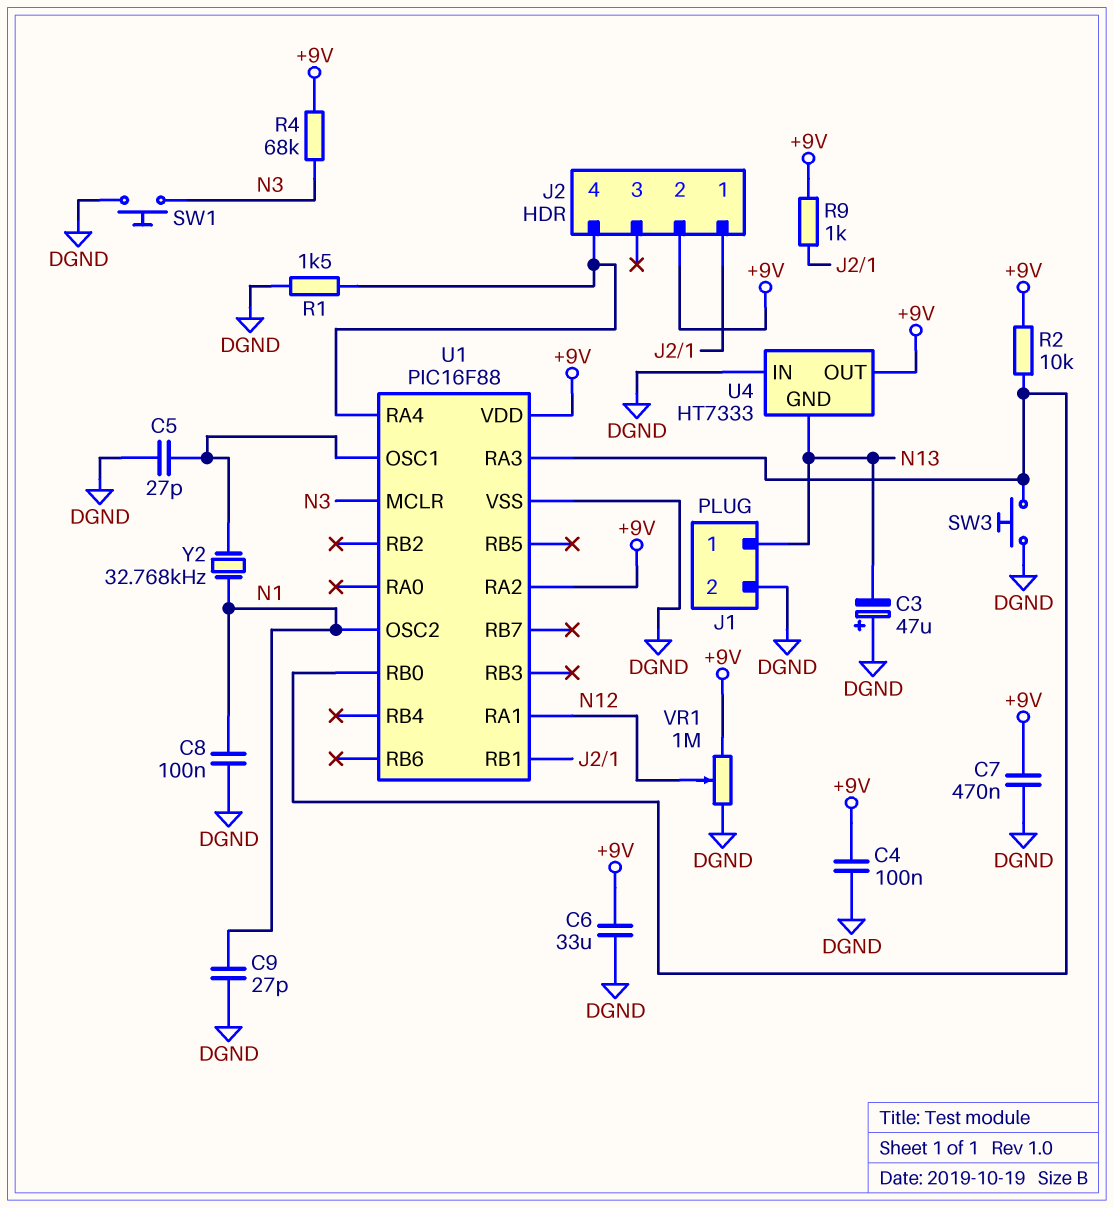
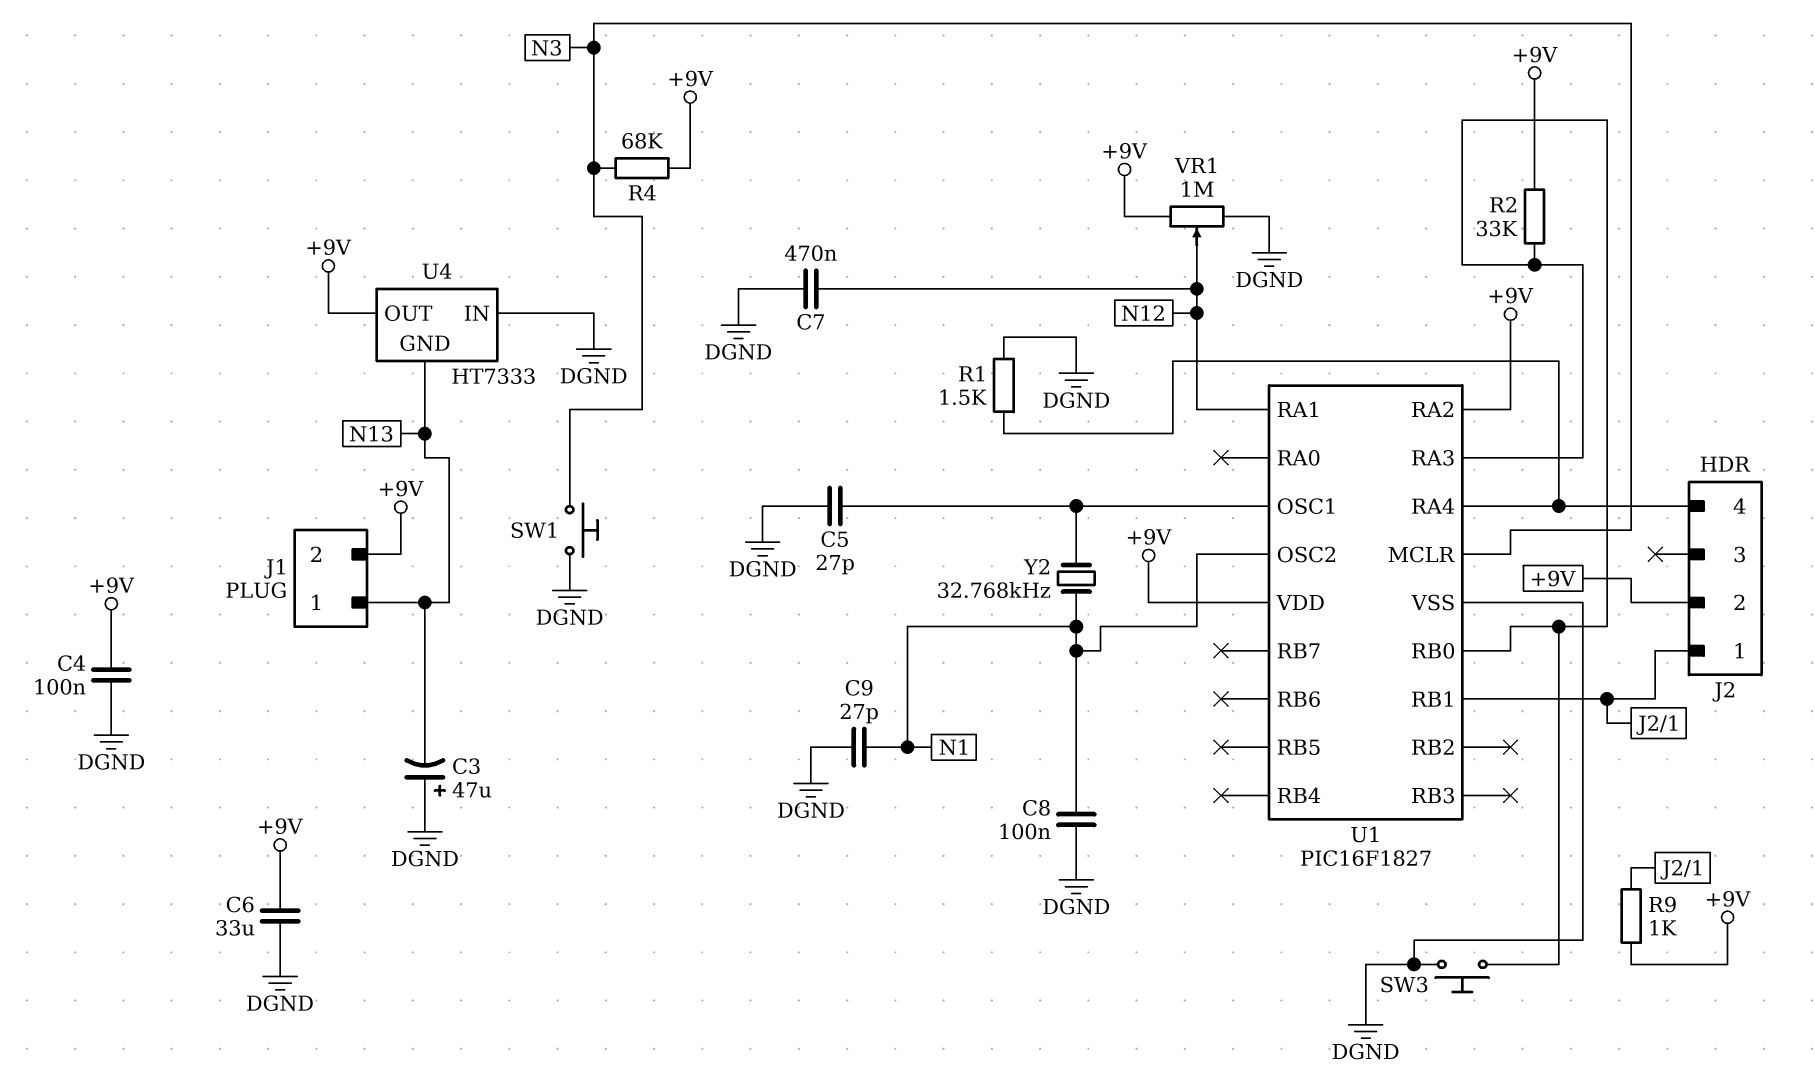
C7: 470nF (+9V, DGND) -> 470nF (DGND, N12)
J1 pin 2: DGND -> +9V
R2: 10k (+9V, U1/RA3) -> 33k (+9V, U1/RA3)
U1: PIC16F88 -> PIC16F1827

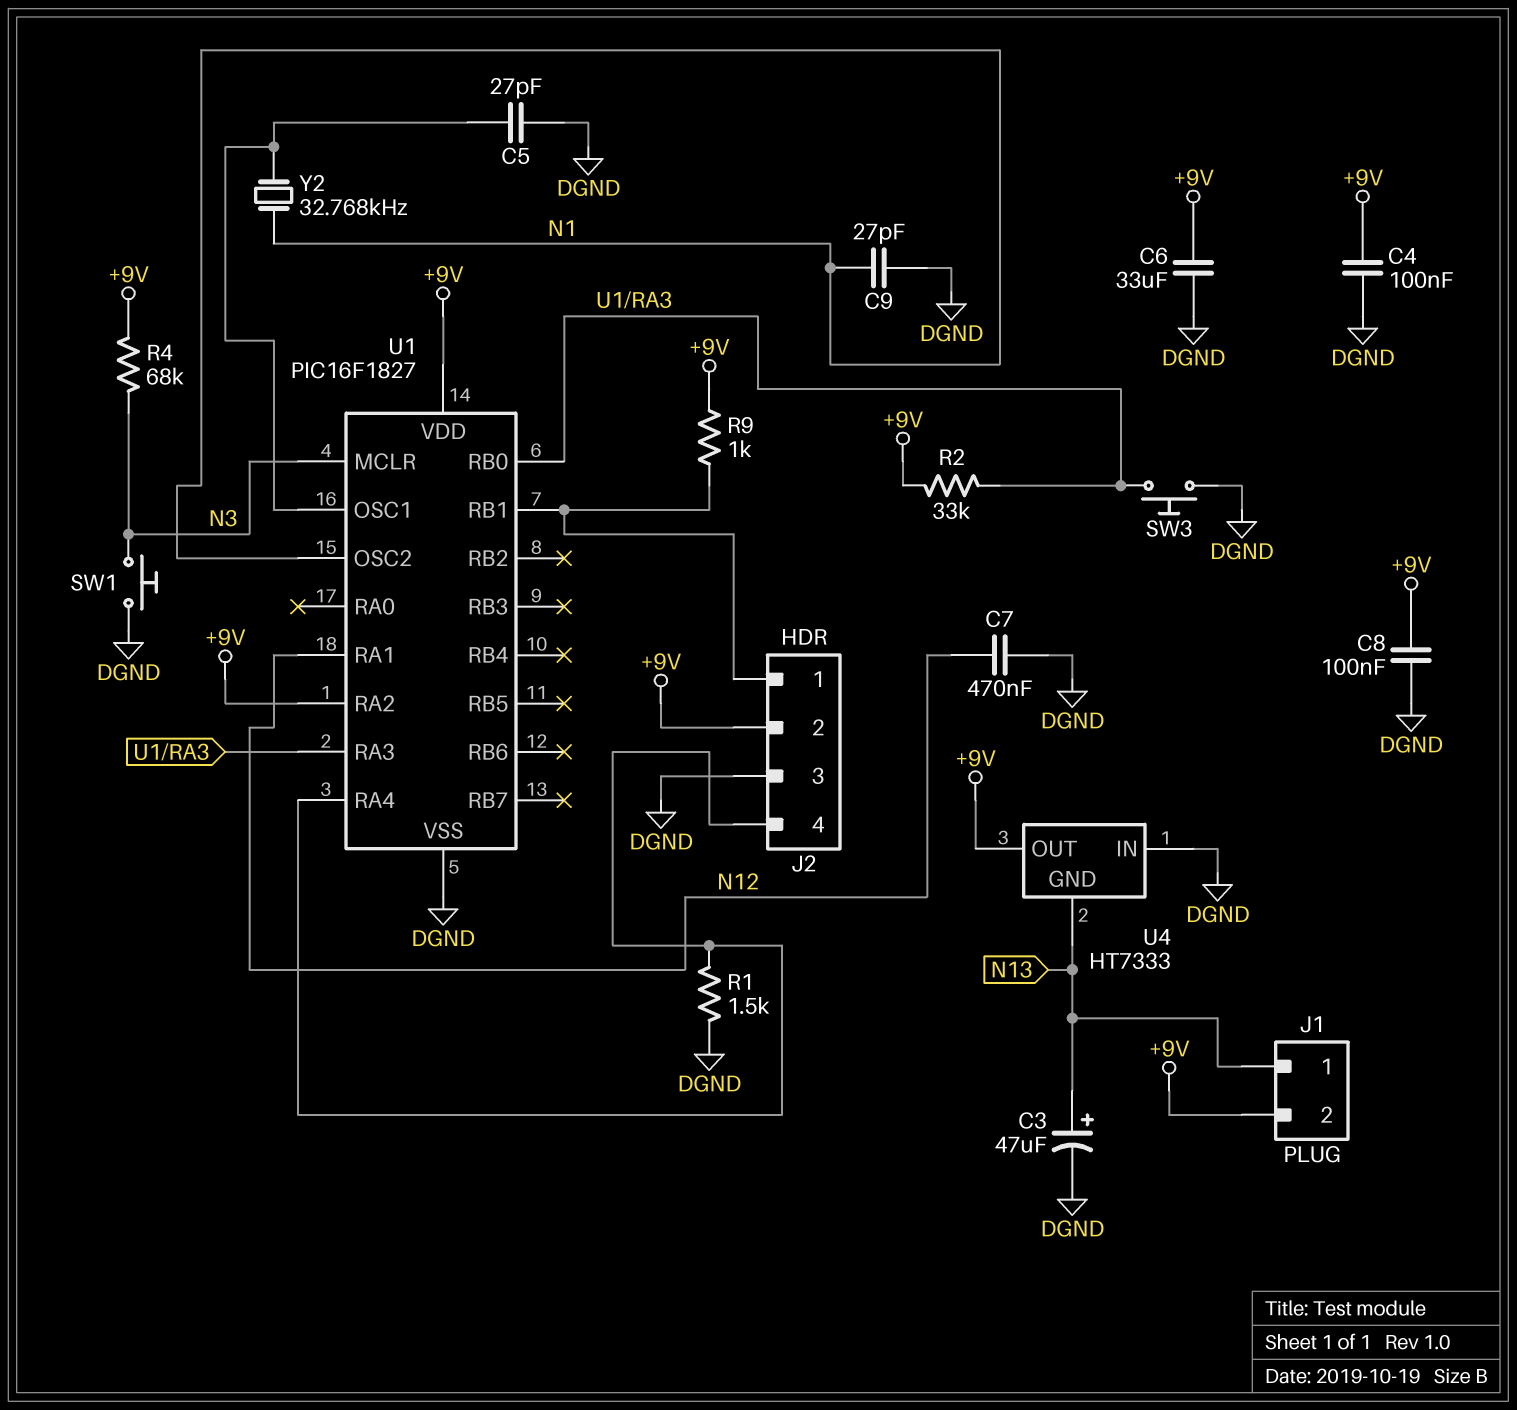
C3: 47uF (plus DGND, minus N13) -> 47uF (plus N13, minus DGND)
C8: 100nF (DGND, N1) -> 100nF (+9V, DGND)
J2 pin 3: none -> DGND
VR1: 1M (+9V, DGND, wiper N12) -> none

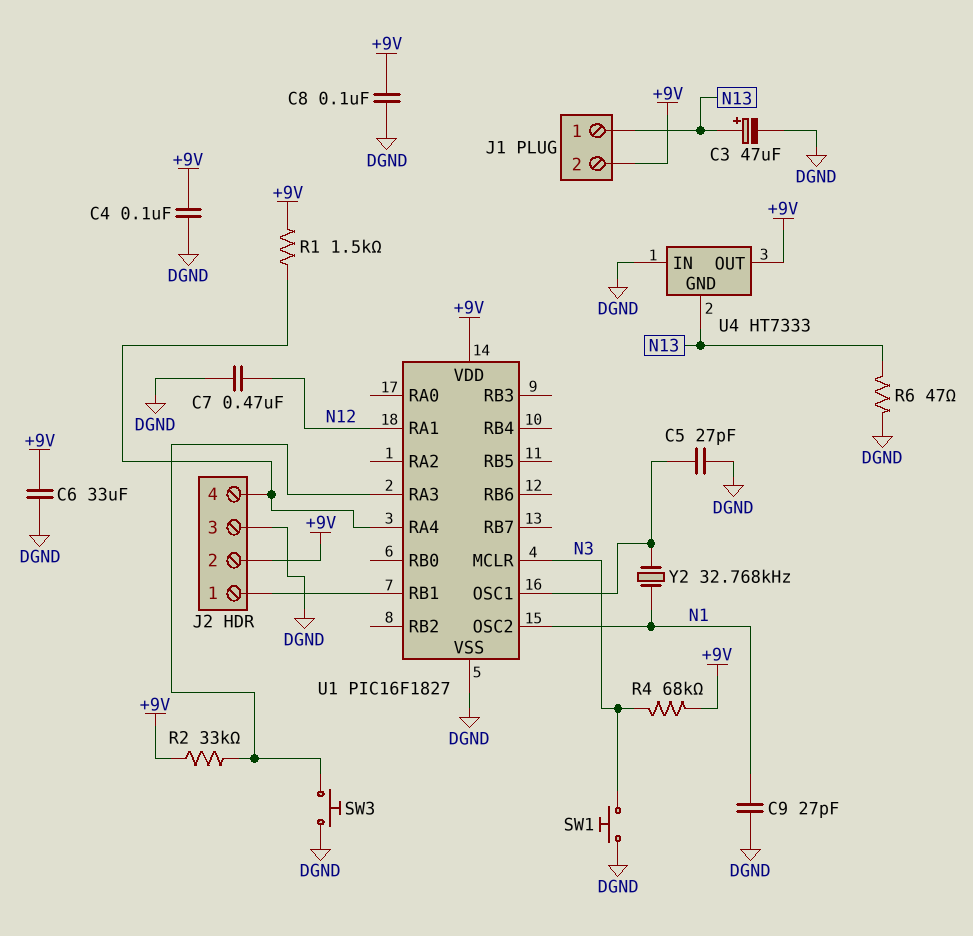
R1: 1.5k (DGND, J2/4) -> 1.5k (+9V, J2/4)
R6: none -> 47 (DGND, N13)
R9: 1k (+9V, J2/1) -> none
U1 pin RA2: +9V -> none
U1 pin RB0: U1/RA3 -> none

